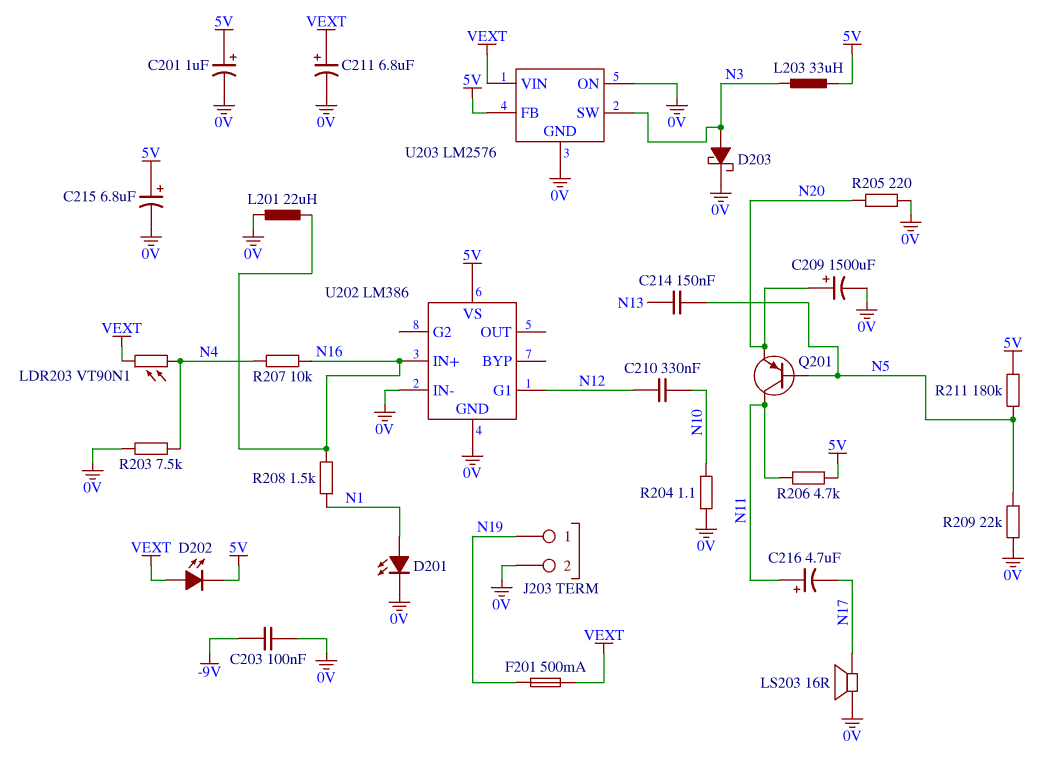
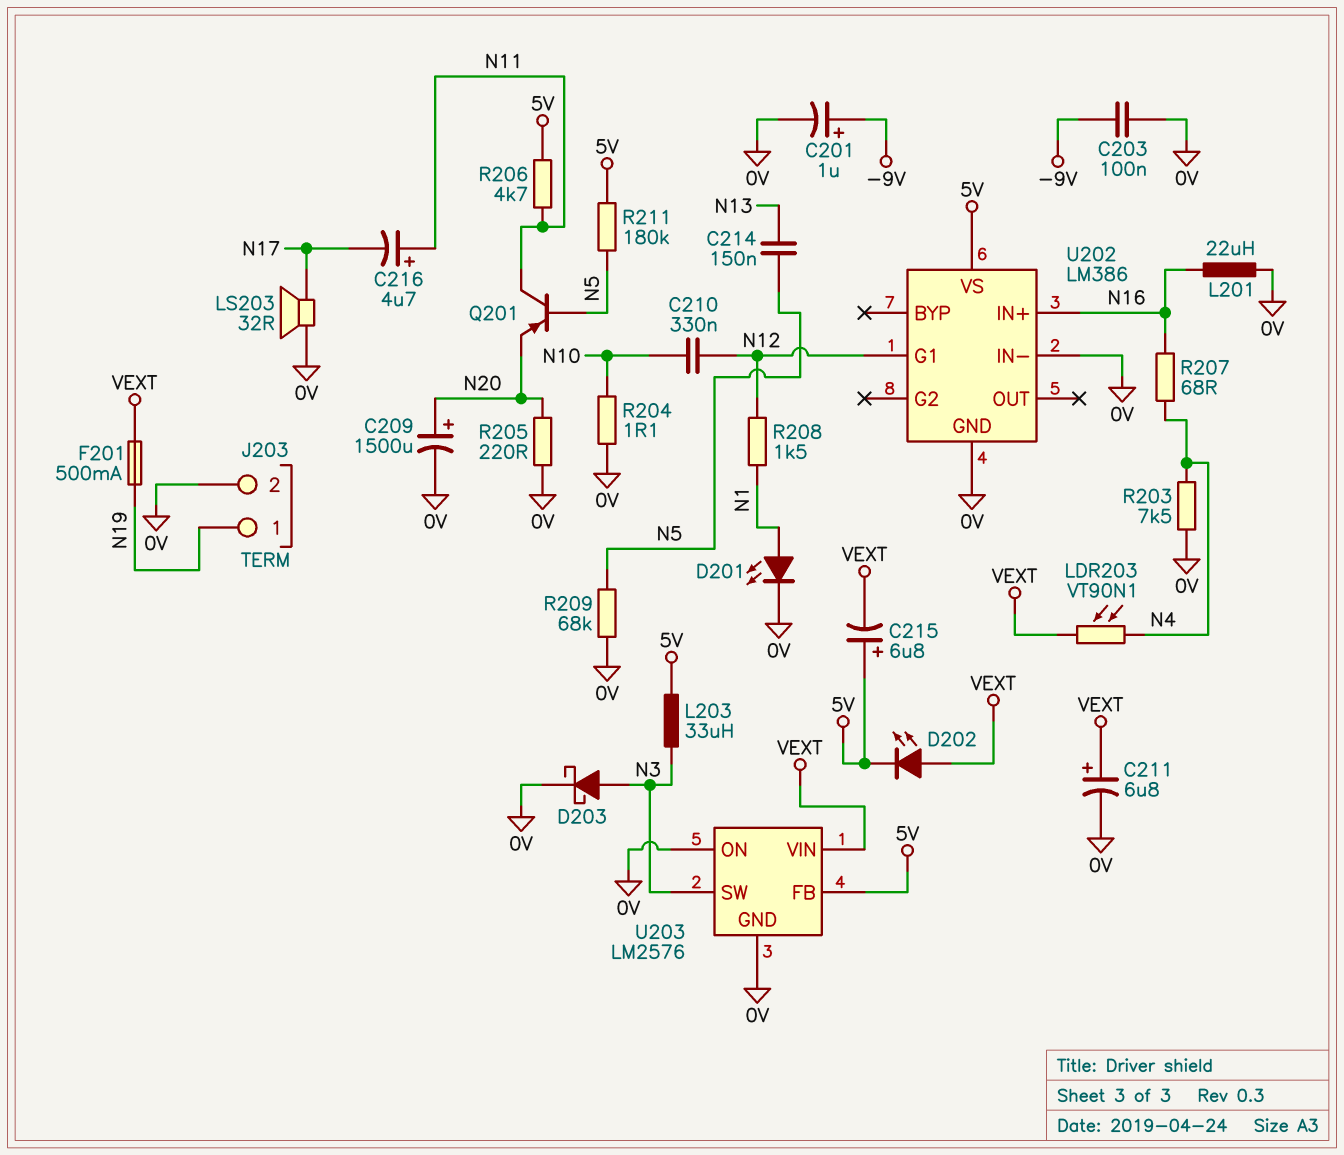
C201: 1uF (plus 5V, minus 0V) -> 1uF (plus -9V, minus 0V)
C215: 6.8uF (plus 5V, minus 0V) -> 6.8uF (plus 5V, minus VEXT)
LS203: speaker 16R (0V, N17) -> speaker 32R (0V, N17)
R207: 10k (N4, N16) -> 68 (N4, N16)
R208: 1.5k (N1, N16) -> 1.5k (N1, N12)
R209: 22k (0V, N5) -> 68k (0V, N5)

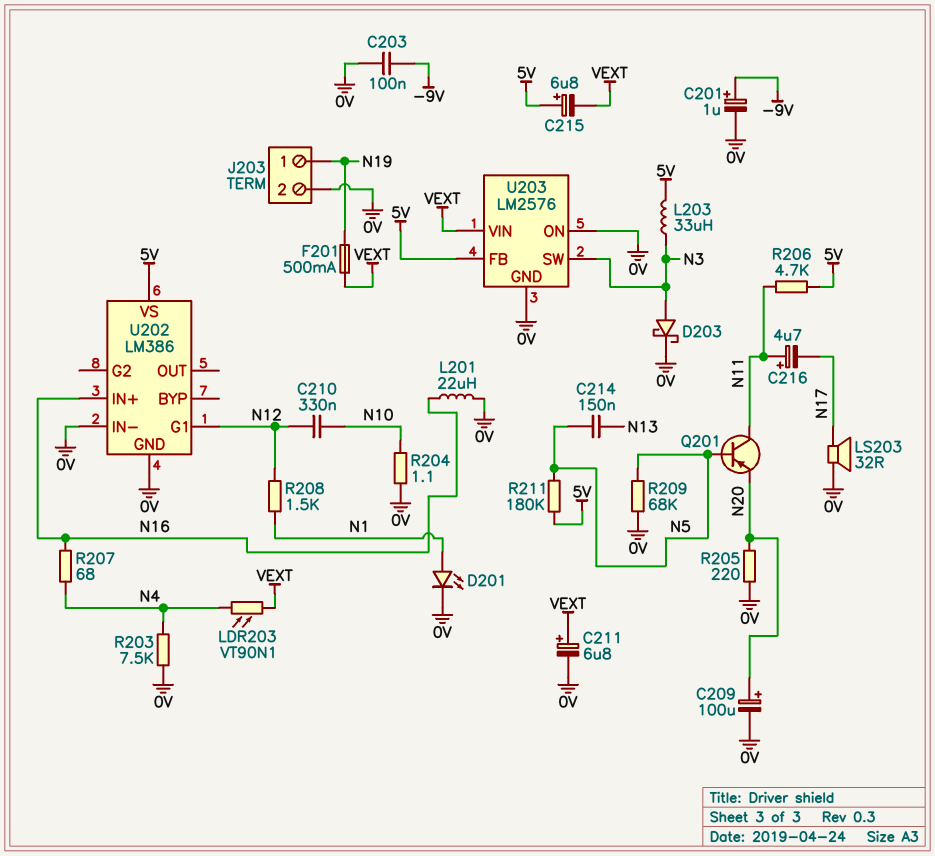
C209: 1500uF (plus N20, minus 0V) -> 100uF (plus N20, minus 0V)
D202: LED (A VEXT, K 5V) -> none

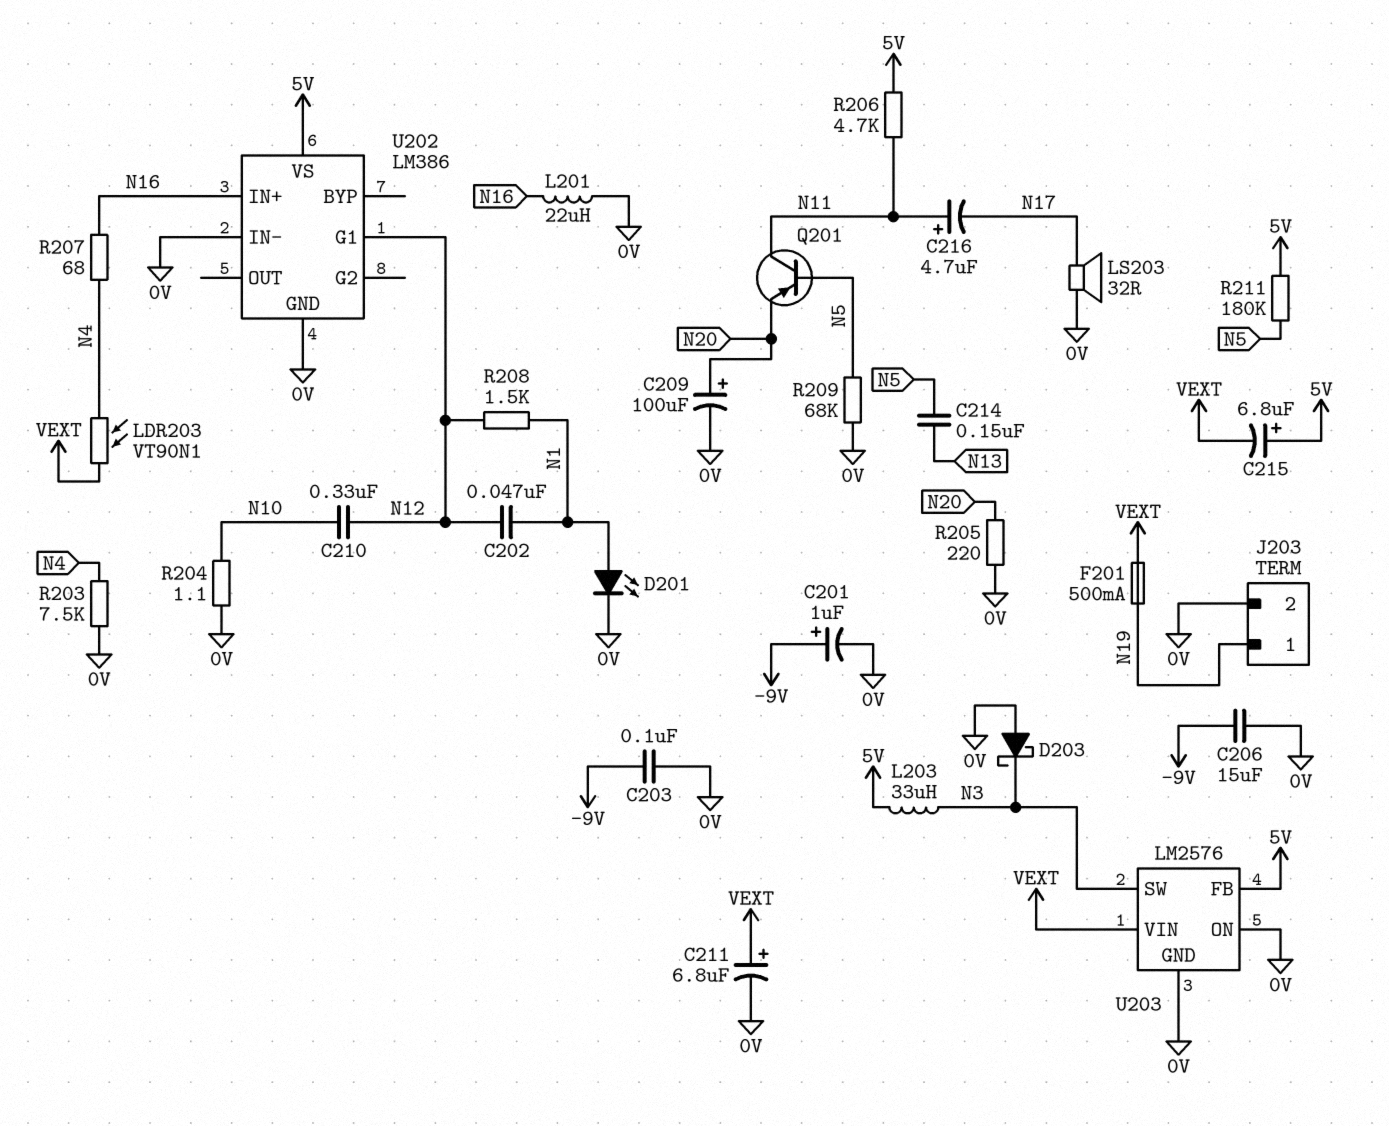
C202: none -> 47nF (N1, N12)
C206: none -> 15uF (-9V, 0V)
D203: schottky (A N3, K 0V) -> schottky (A 0V, K N3)

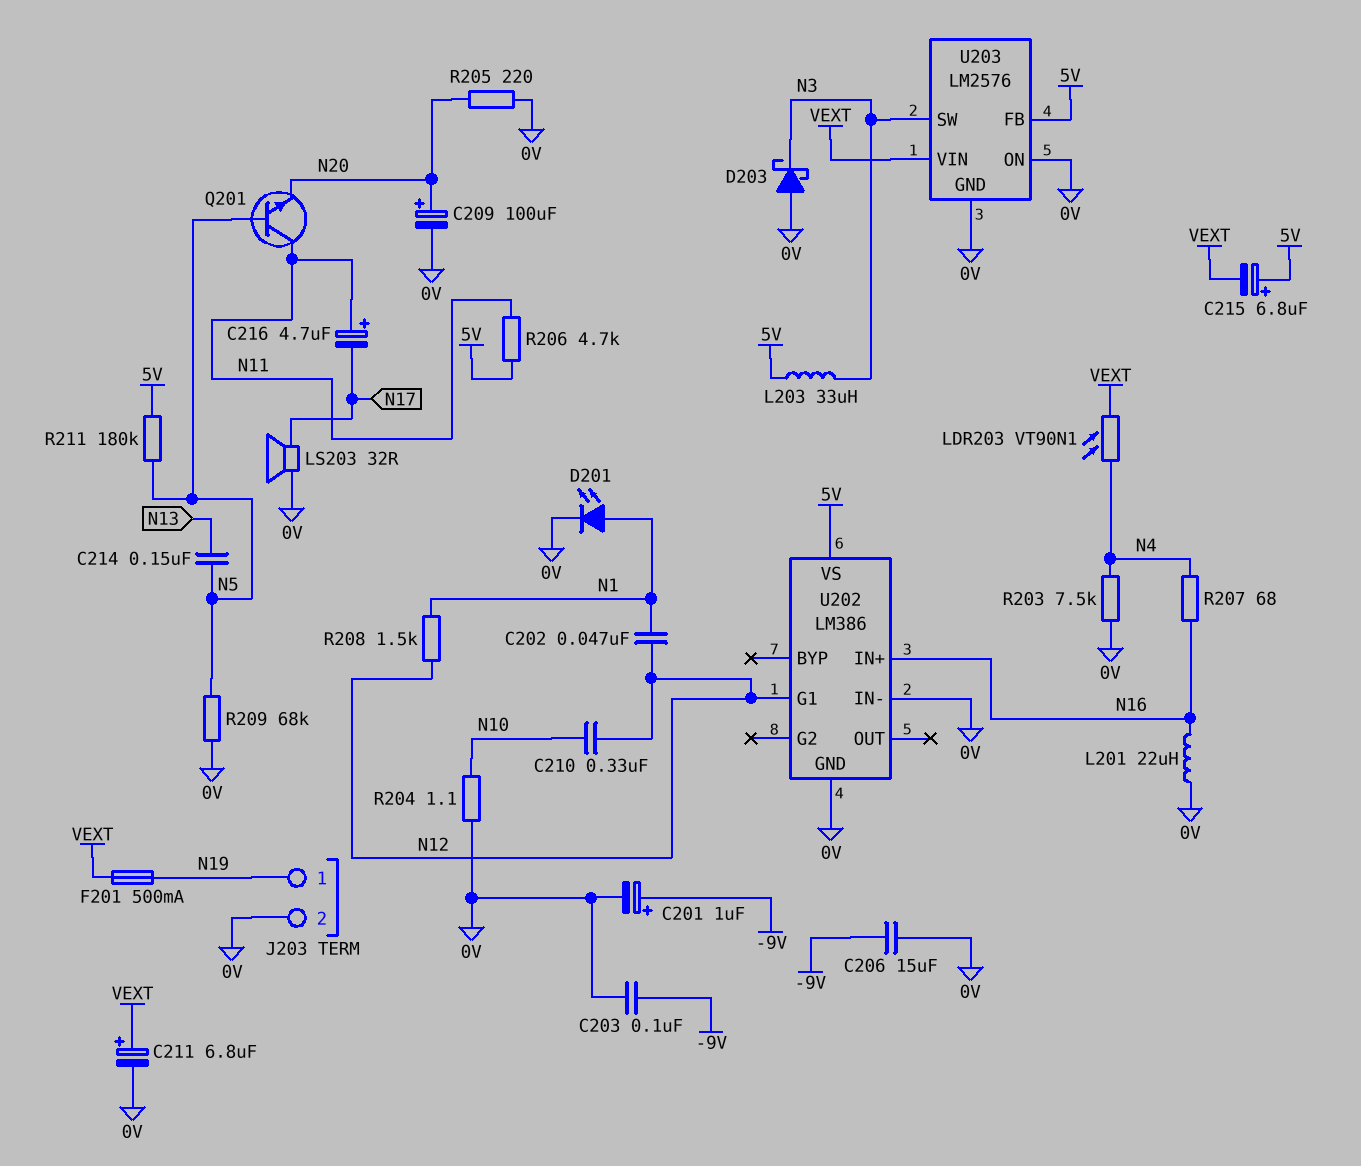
Q201: PNP (B N5, C N11, E N20) -> NPN (B N5, C N11, E N20)

